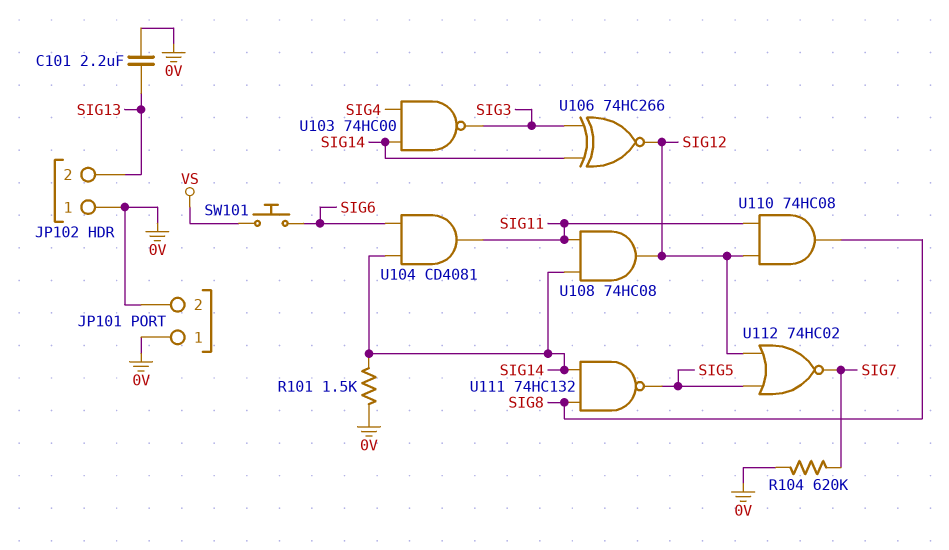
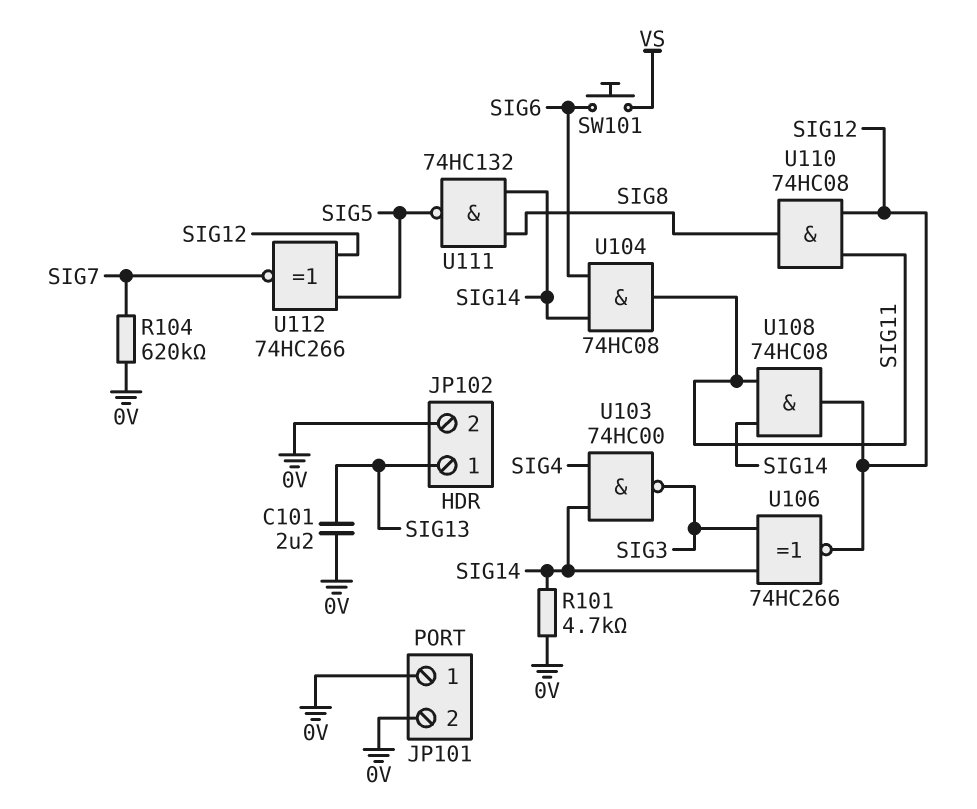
JP102 pin 1: 0V -> SIG13
JP102 pin 2: SIG13 -> 0V
R101: 1.5k (0V, SIG14) -> 4.7k (0V, SIG14)
U104: AND CD4081 (in SIG6, in SIG14, out SIG11) -> AND 74HC08 (in SIG6, in SIG14, out SIG11)
U112: NOR 74HC02 (in SIG5, in SIG12, out SIG7) -> XNOR 74HC266 (in SIG5, in SIG12, out SIG7)

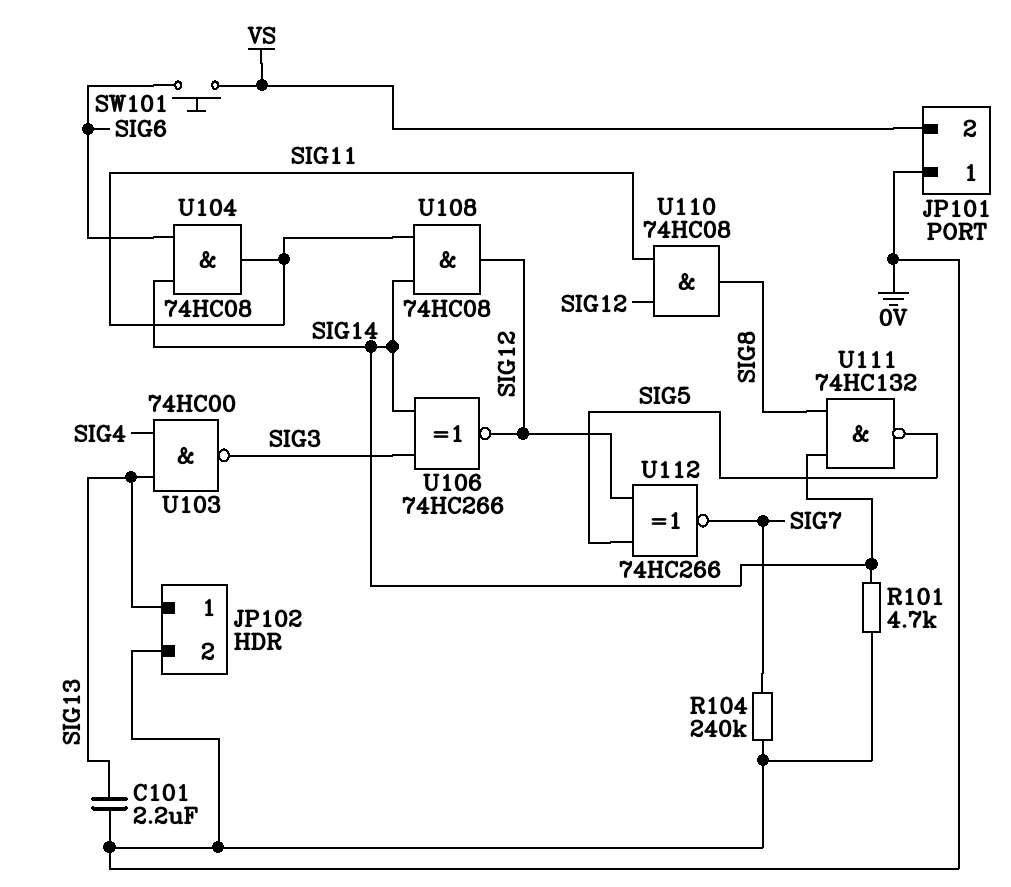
JP101 pin 2: 0V -> VS
R104: 620k (0V, SIG7) -> 240k (0V, SIG7)
U103: NAND 74HC00 (in SIG4, in SIG14, out SIG3) -> NAND 74HC00 (in SIG4, in SIG13, out SIG3)

